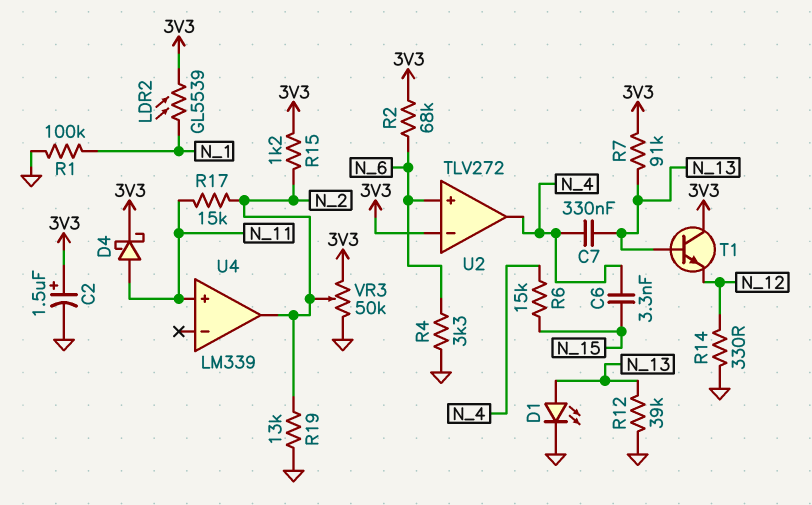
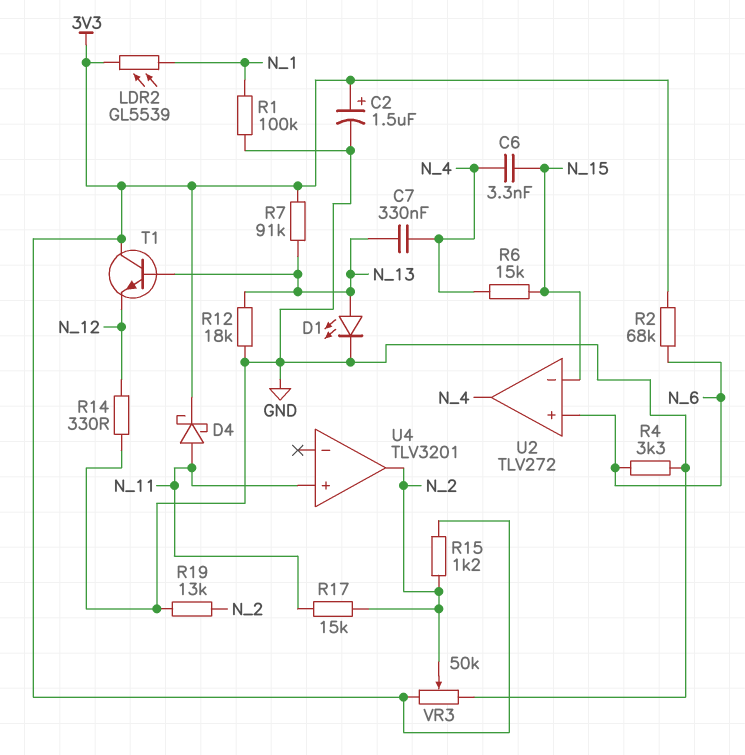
R12: 39k (GND, N_13) -> 18k (GND, N_13)
U2 pin in-: 3V3 -> N_15
U4: LM339 -> TLV3201

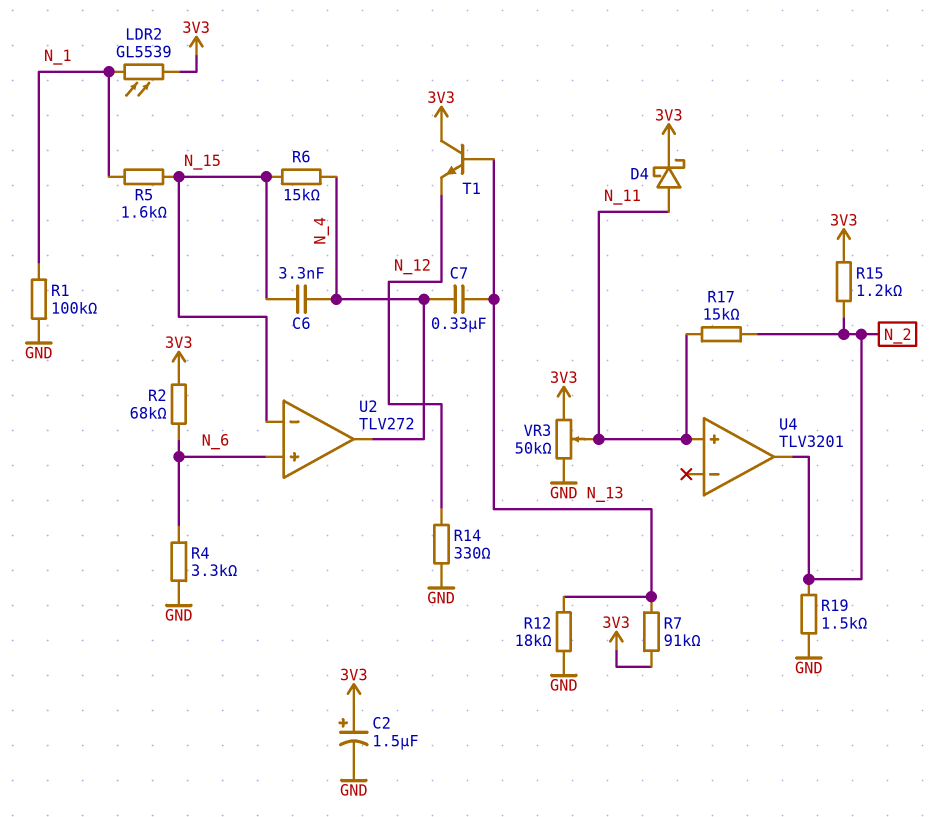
D1: LED (A N_13, K GND) -> none
R5: none -> 1.6k (N_1, N_15)
R19: 13k (GND, N_2) -> 1.5k (GND, N_2)
VR3: 50k (3V3, GND, wiper N_2) -> 50k (3V3, GND, wiper N_11)

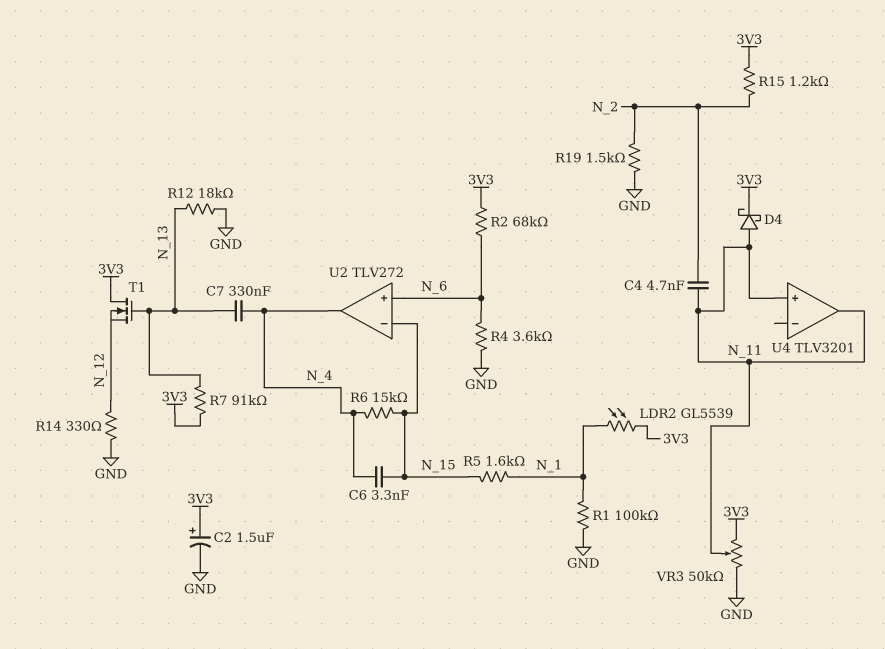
C4: none -> 4.7nF (N_2, N_11)
R4: 3.3k (GND, N_6) -> 3.6k (GND, N_6)
R17: 15k (N_2, N_11) -> none
T1: NPN (B N_13, C 3V3, E N_12) -> NMOS (G N_13, D 3V3, S N_12)
U4 pin out: N_2 -> N_11

